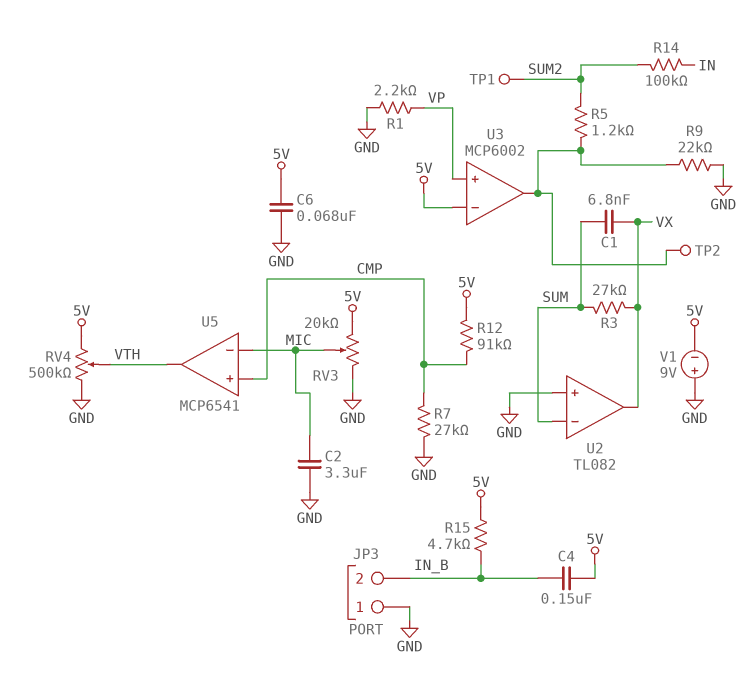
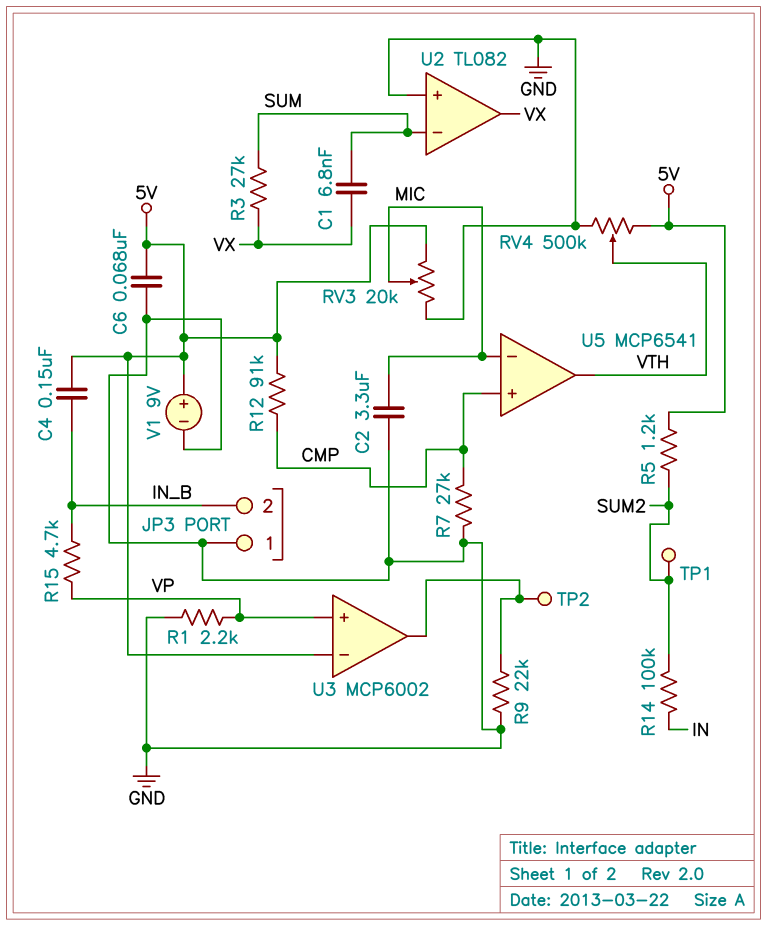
R5: 1.2k (SUM2, U3/out) -> 1.2k (5V, SUM2)
R15: 4.7k (5V, IN_B) -> 4.7k (IN_B, VP)
V1: 9V (plus GND, minus 5V) -> 9V (plus 5V, minus GND)

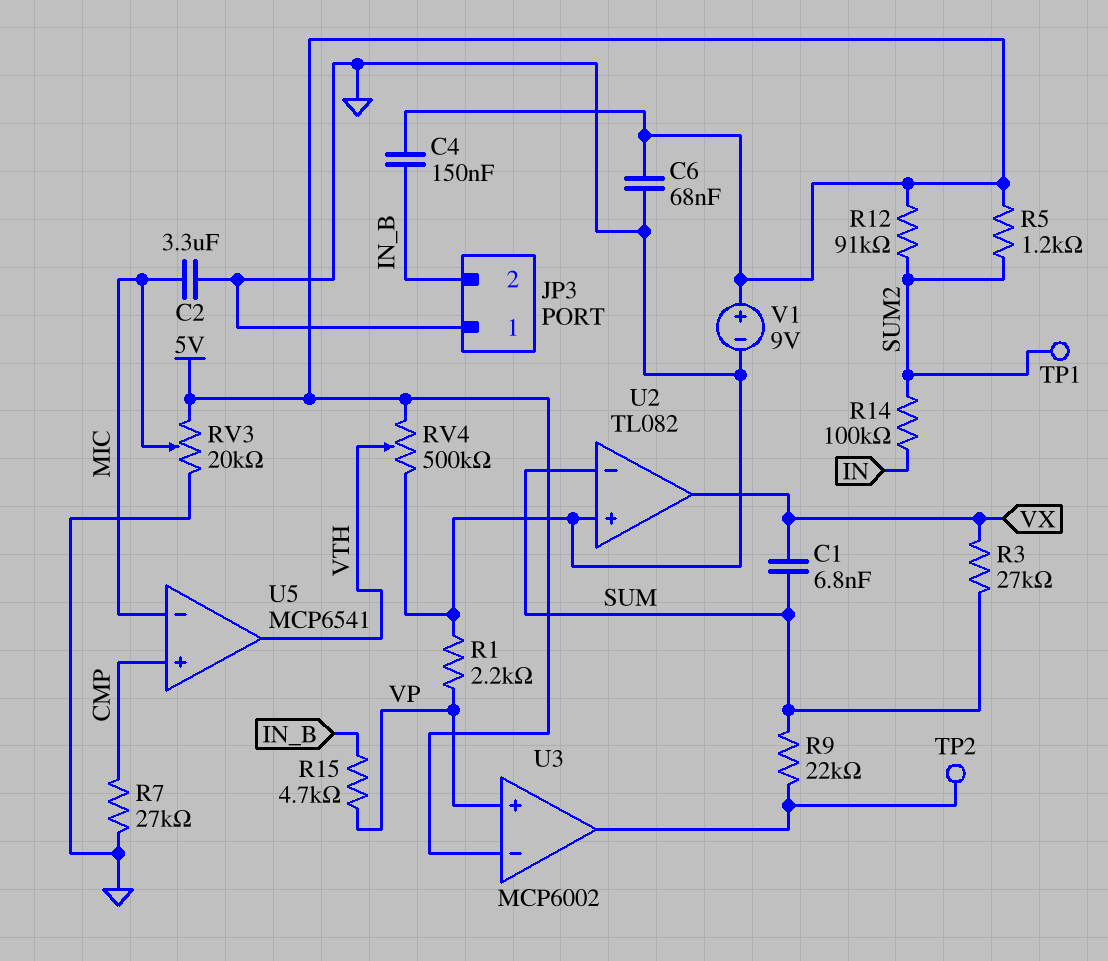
R9: 22k (GND, U3/out) -> 22k (SUM, U3/out)
R12: 91k (5V, CMP) -> 91k (5V, SUM2)

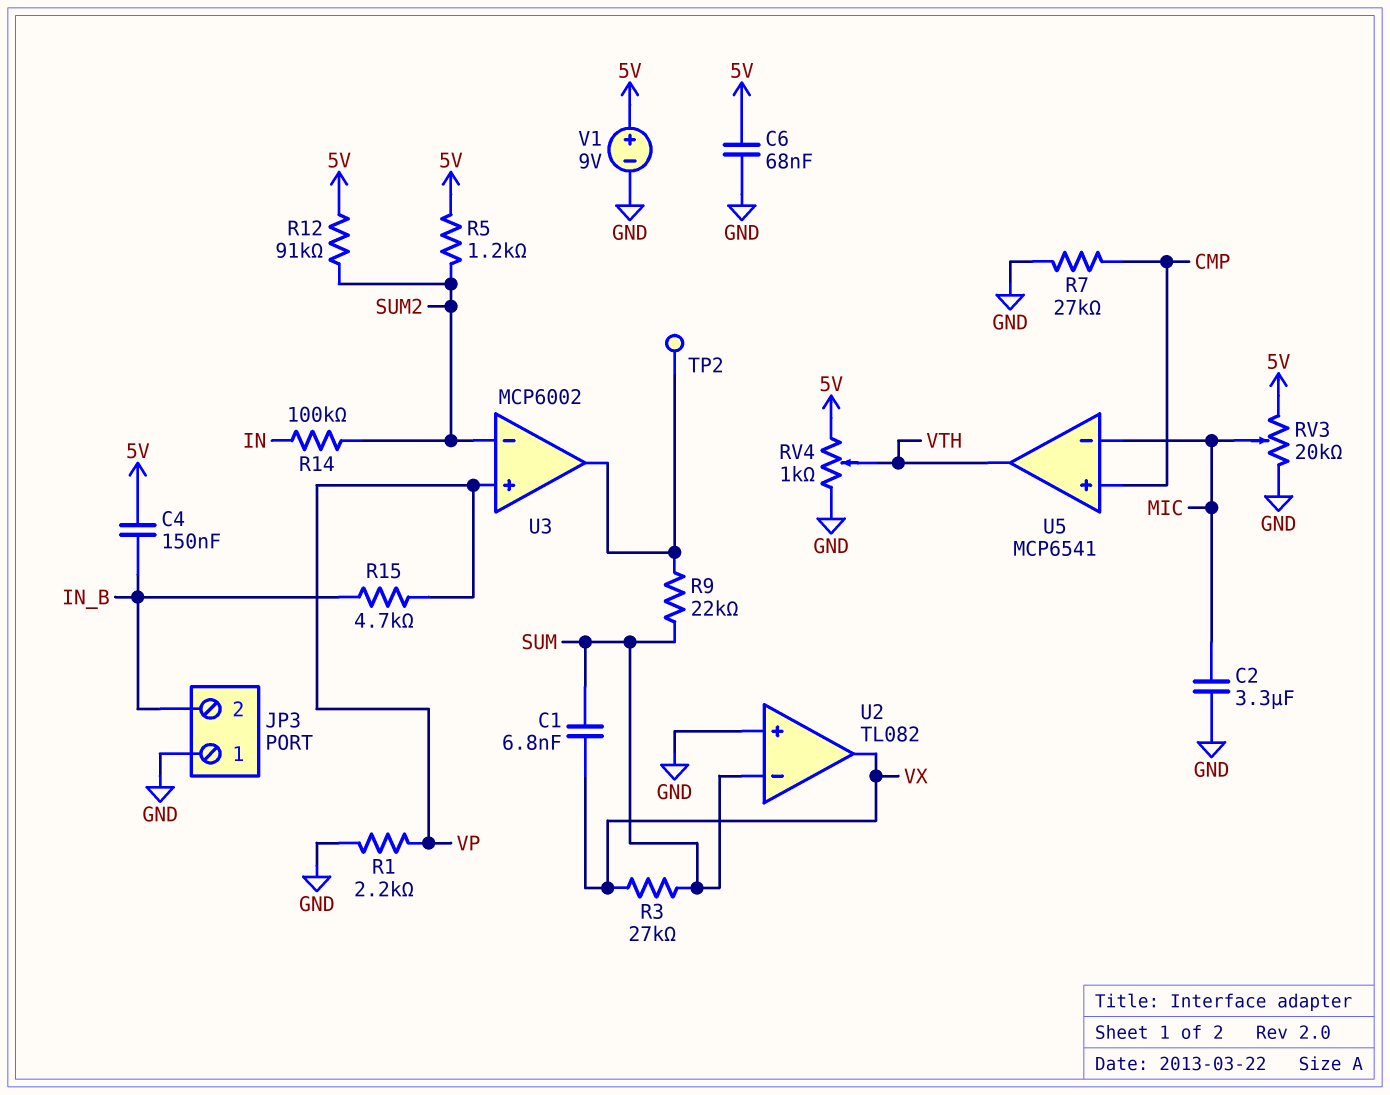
RV4: 500k (5V, GND, wiper VTH) -> 1k (5V, GND, wiper VTH)
TP1: test point (SUM2) -> none
U3 pin in-: 5V -> SUM2

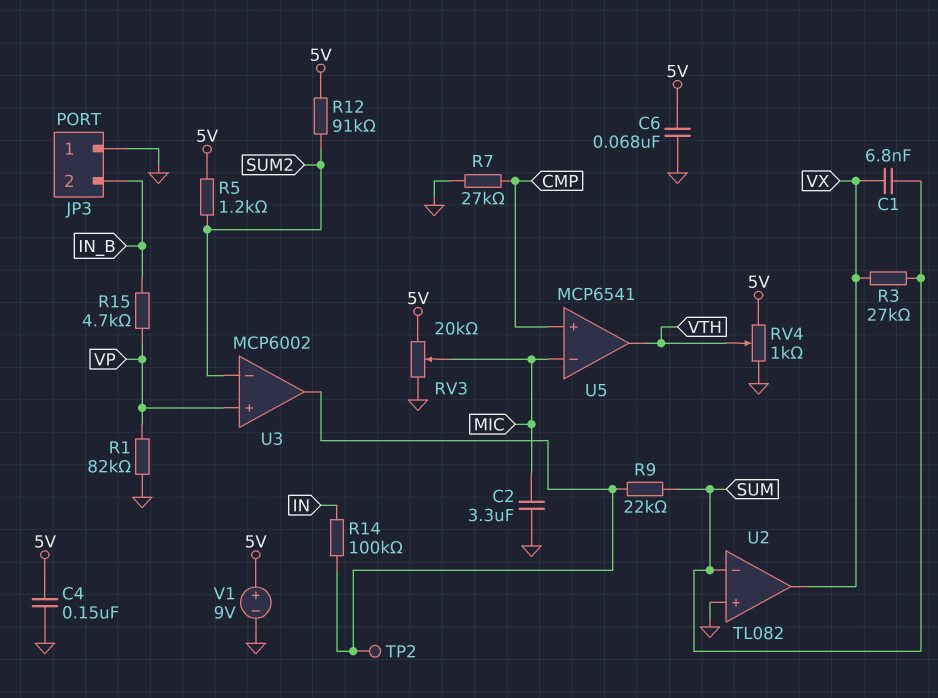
C4: 150nF (5V, IN_B) -> 150nF (5V, GND)
R1: 2.2k (GND, VP) -> 82k (GND, VP)
R14: 100k (IN, SUM2) -> 100k (IN, U3/out)

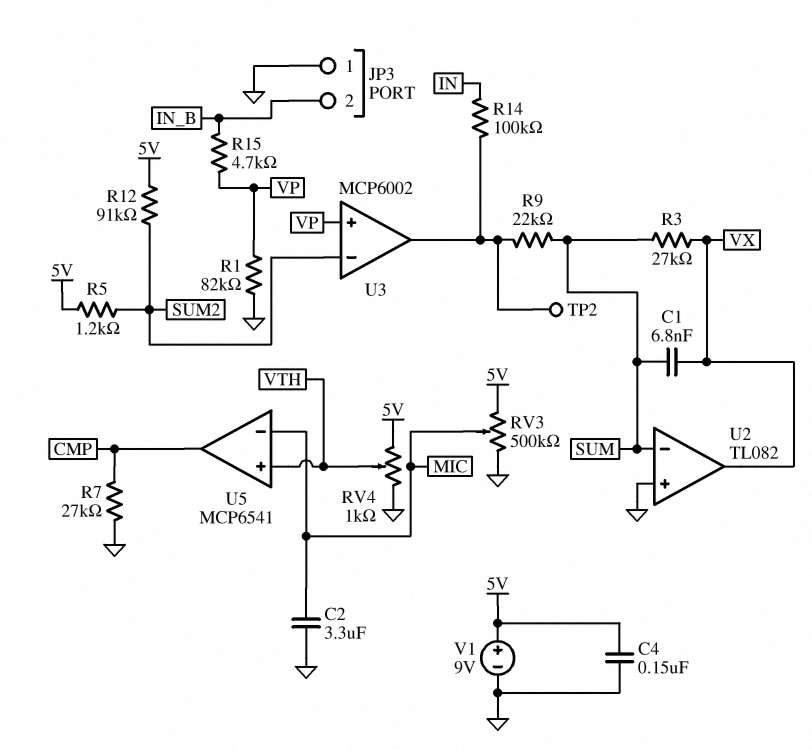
C6: 68nF (5V, GND) -> none
RV3: 20k (5V, GND, wiper MIC) -> 500k (5V, GND, wiper MIC)
U5 pin in+: CMP -> VTH
U5 pin out: VTH -> CMP

